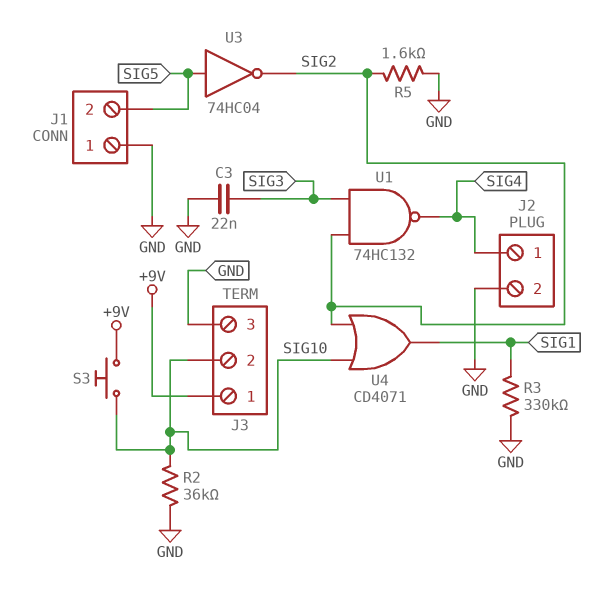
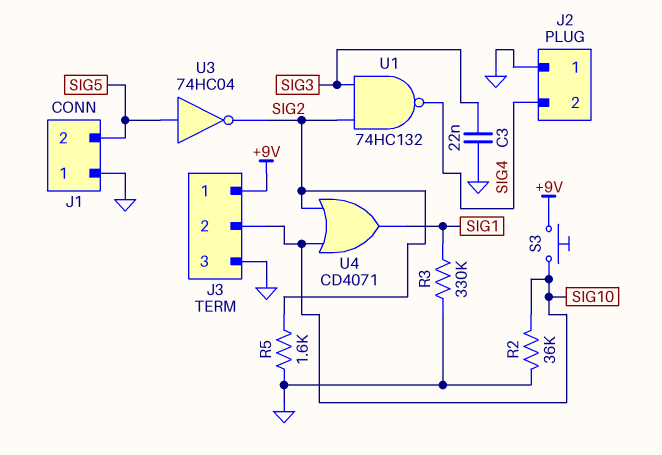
J2 pin 1: SIG4 -> GND
J2 pin 2: GND -> SIG4

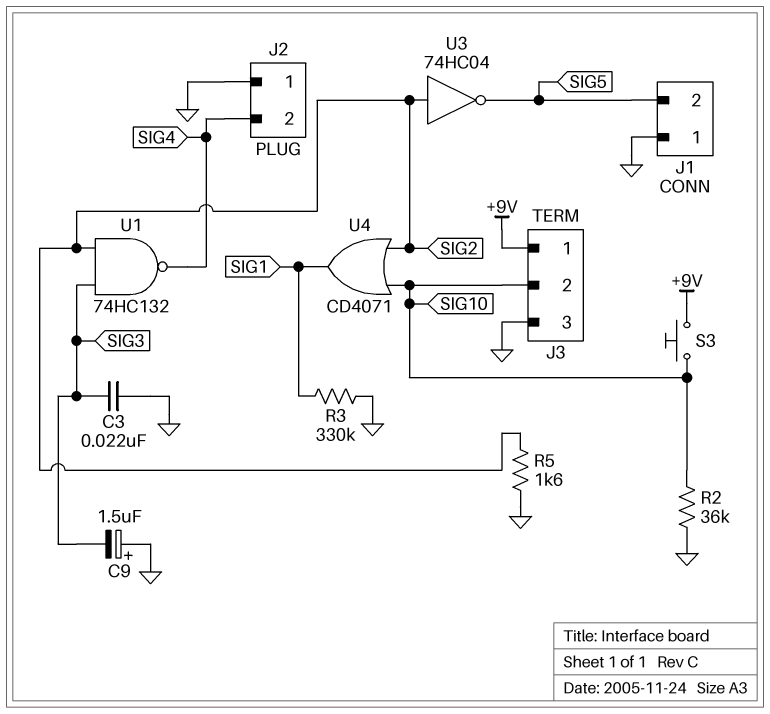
C9: none -> 1.5uF (plus GND, minus SIG3)
U3: NOT 74HC04 (in SIG5, out SIG2) -> NOT 74HC04 (in SIG2, out SIG5)

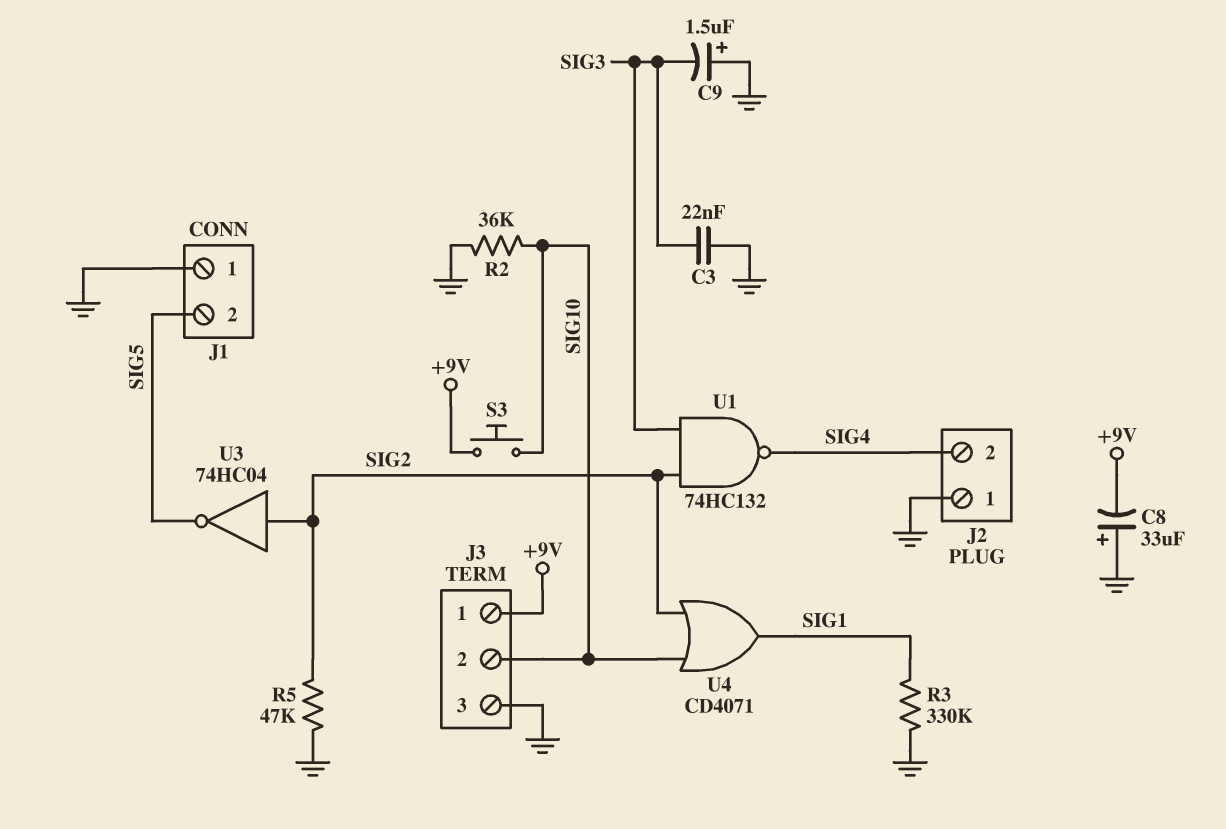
C8: none -> 33uF (plus GND, minus +9V)
R5: 1.6k (GND, SIG2) -> 47k (GND, SIG2)

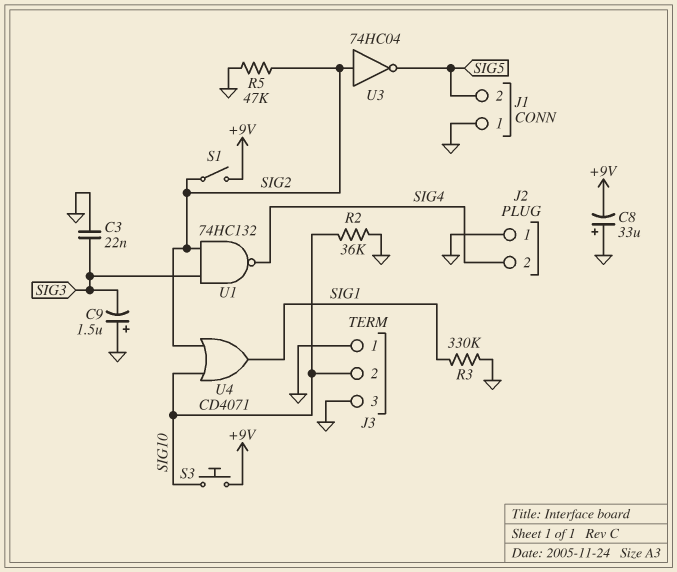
J3 pin 1: +9V -> GND
S1: none -> switch (+9V, SIG2)

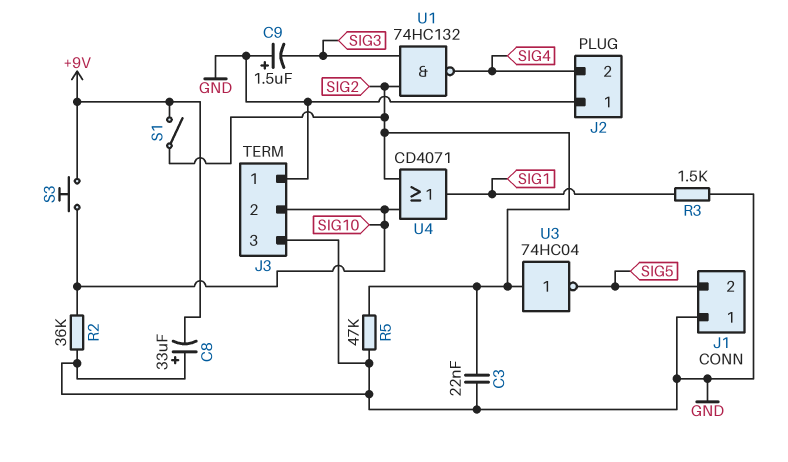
C3: 22nF (GND, SIG3) -> 22nF (GND, SIG2)
R3: 330k (GND, SIG1) -> 1.5k (GND, SIG1)

